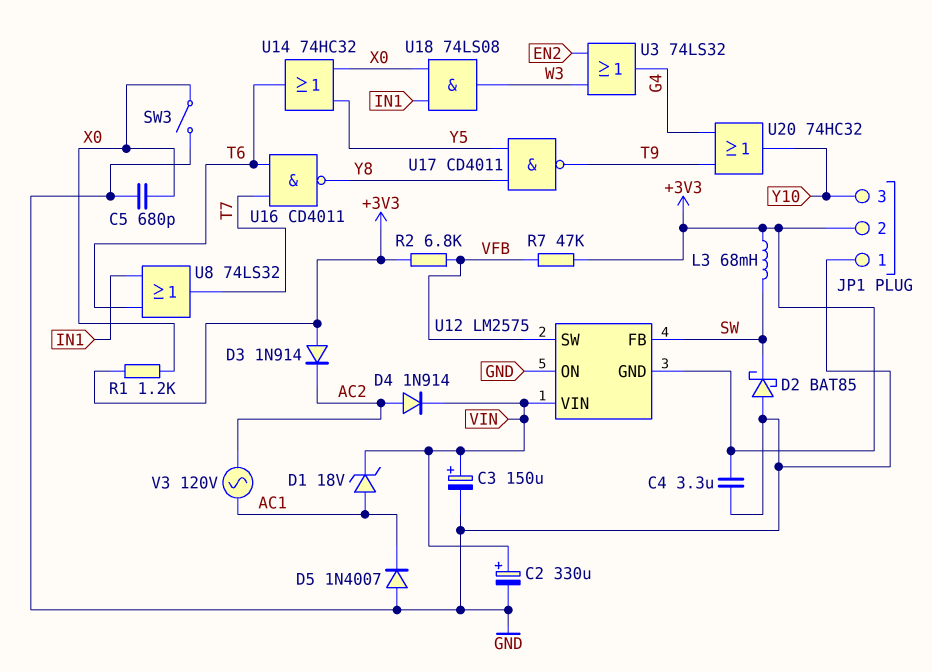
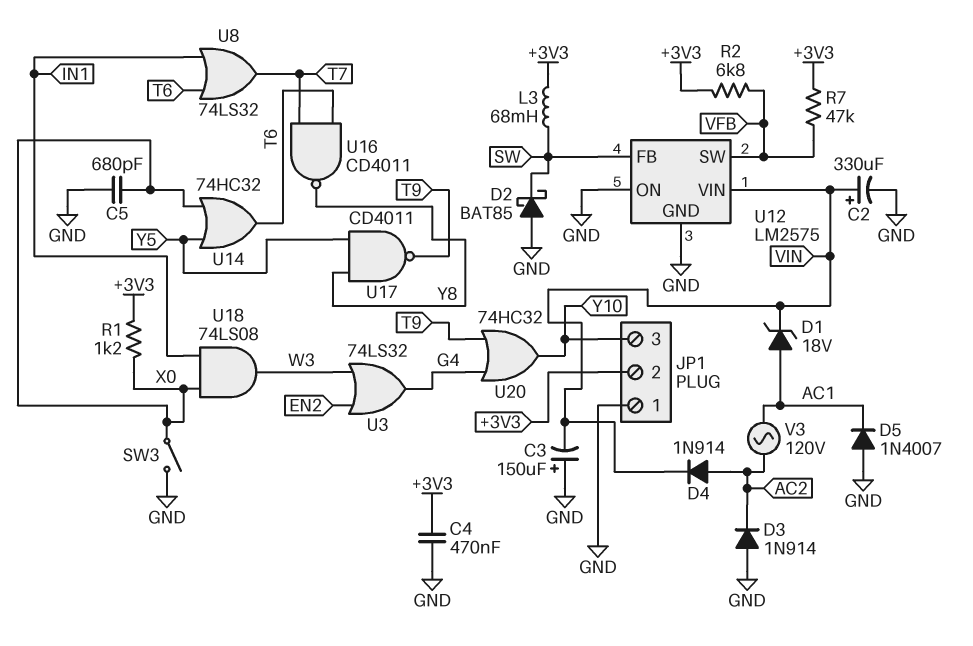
C3: 150uF (plus VIN, minus GND) -> 150uF (plus GND, minus VIN)
C4: 3.3uF (+3V3, GND) -> 470nF (+3V3, GND)
D3: diode 1N914 (A +3V3, K AC2) -> diode 1N914 (A GND, K AC2)
U12 pin GND: +3V3 -> GND

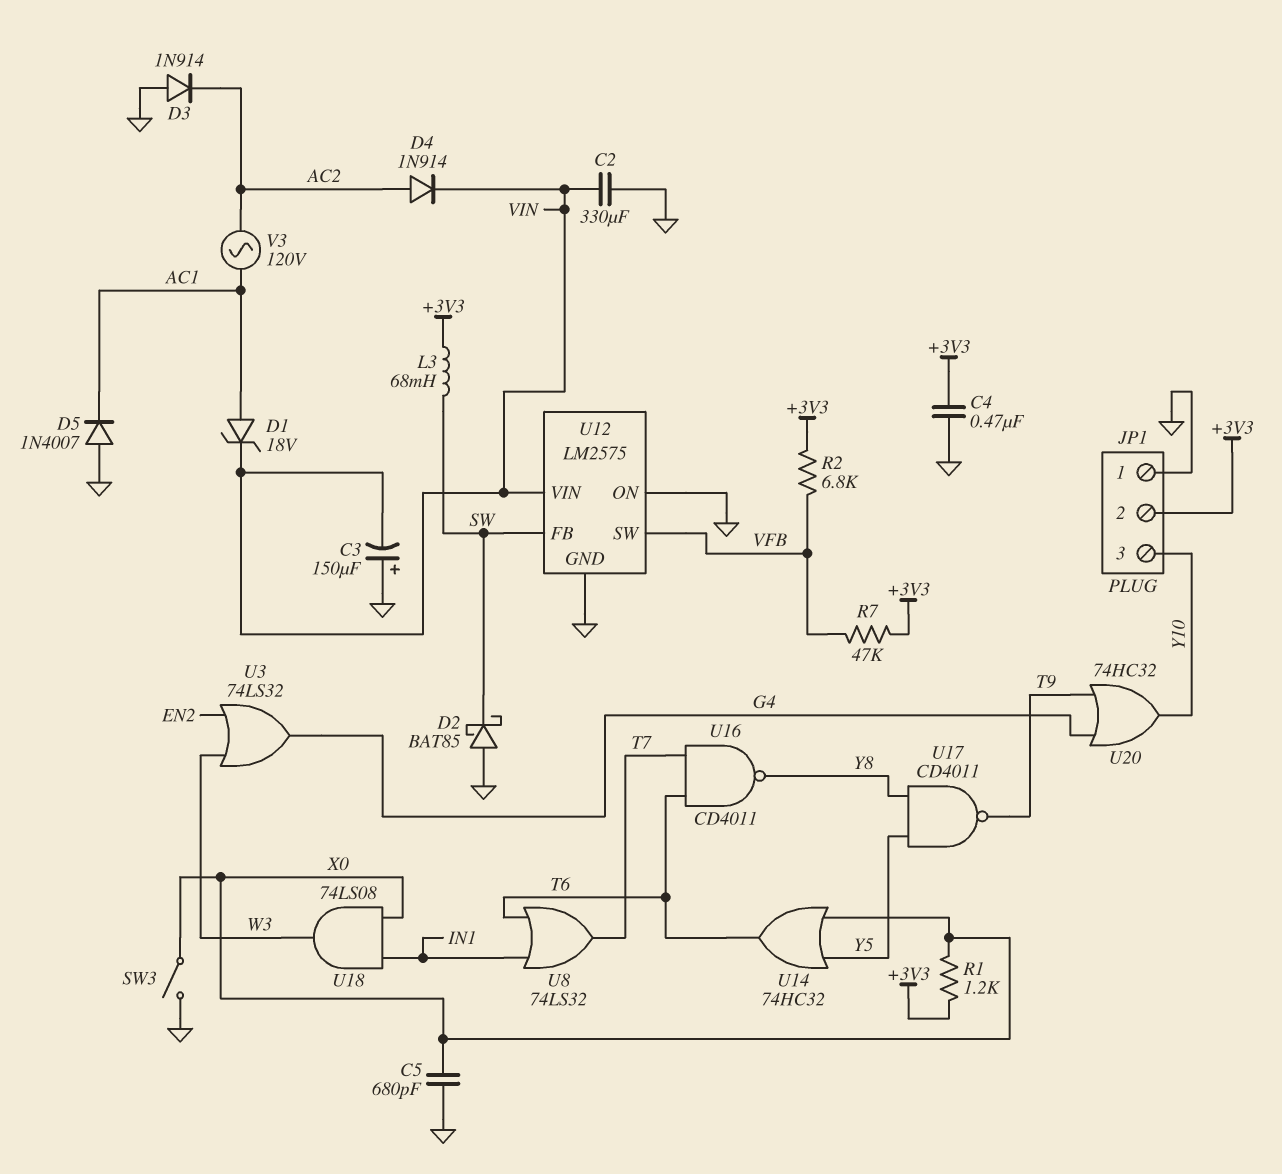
C2: 330uF (plus VIN, minus GND) -> 330uF (GND, VIN)

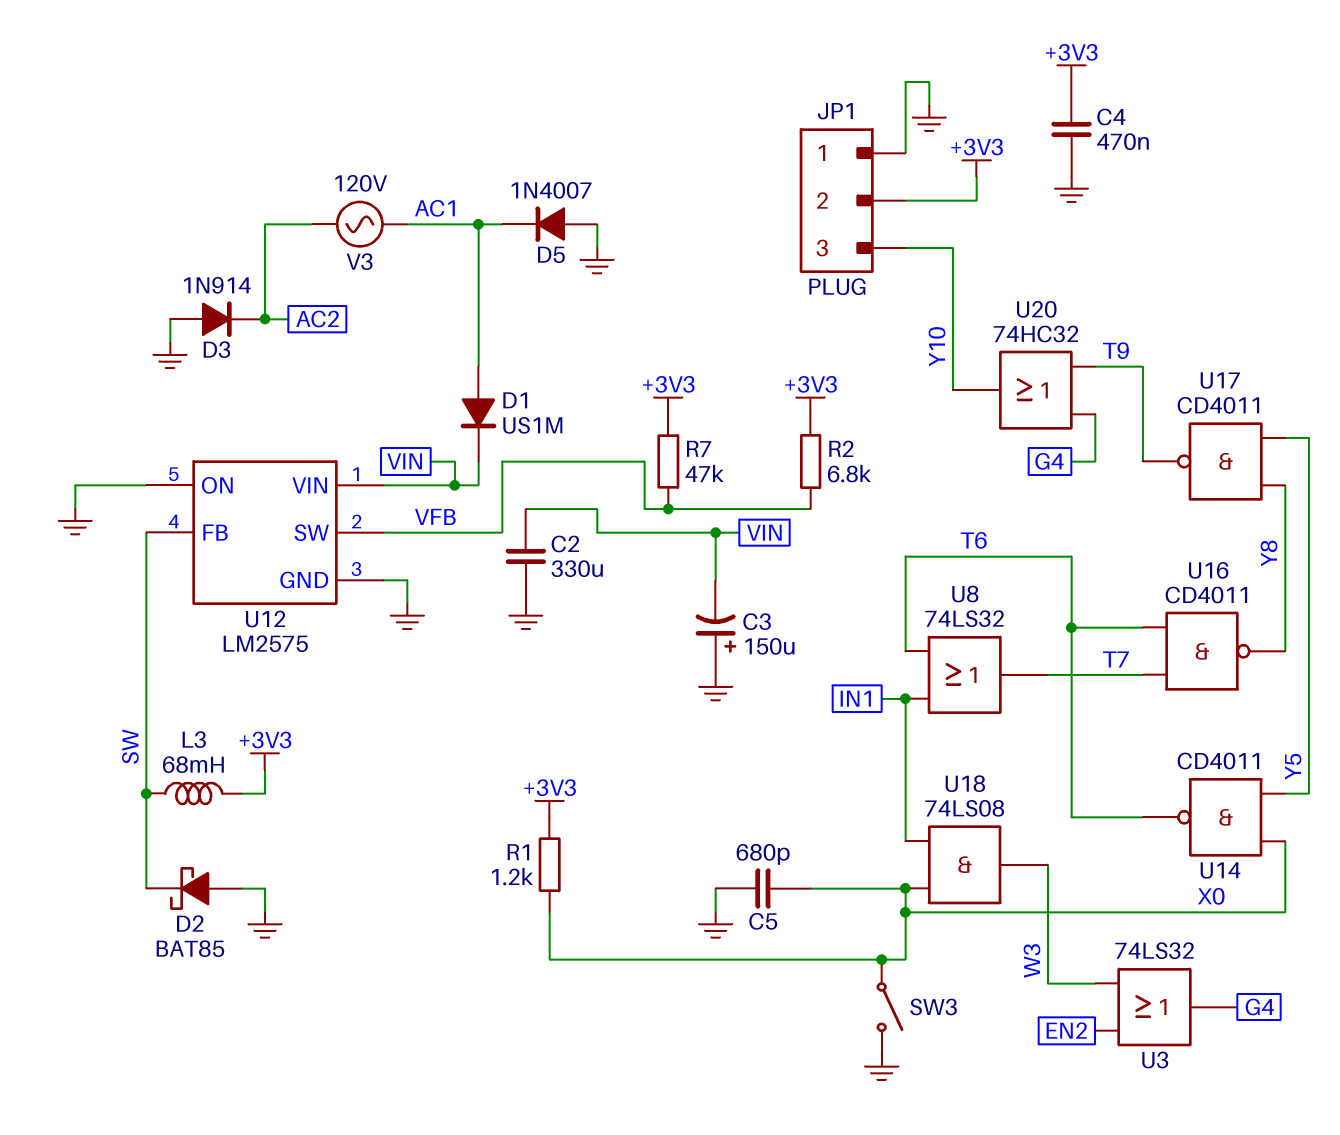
D1: zener 18V (A AC1, K VIN) -> diode US1M (A AC1, K VIN)
D4: diode 1N914 (A AC2, K VIN) -> none
U14: OR 74HC32 (in X0, in Y5, out T6) -> NAND CD4011 (in X0, in Y5, out T6)

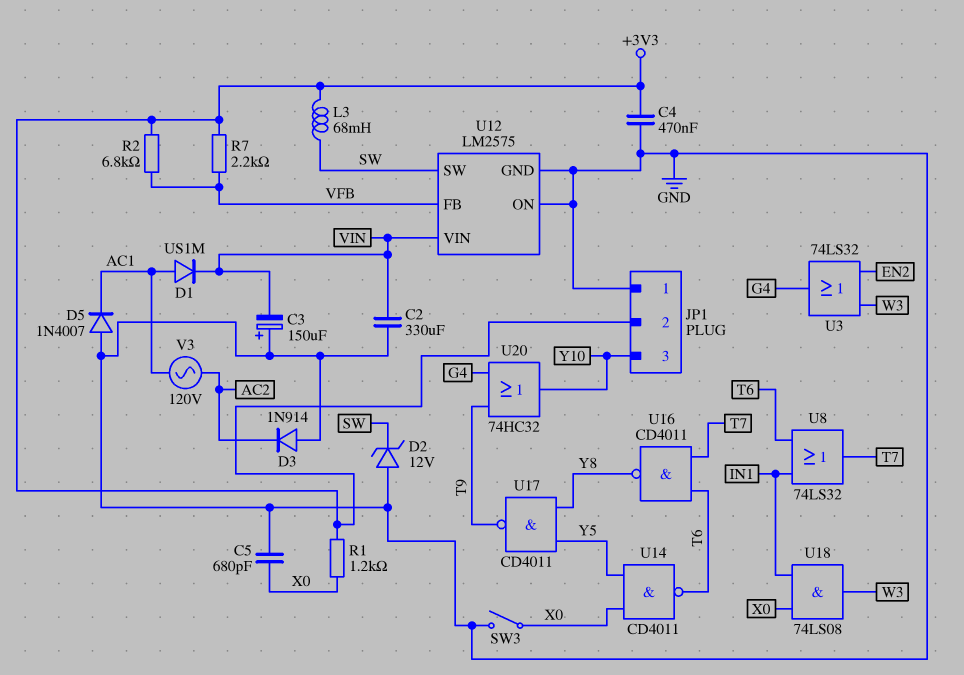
D2: schottky BAT85 (A GND, K SW) -> zener 12V (A GND, K SW)
R7: 47k (+3V3, VFB) -> 2.2k (+3V3, VFB)
U12 pin FB: SW -> VFB
U12 pin SW: VFB -> SW

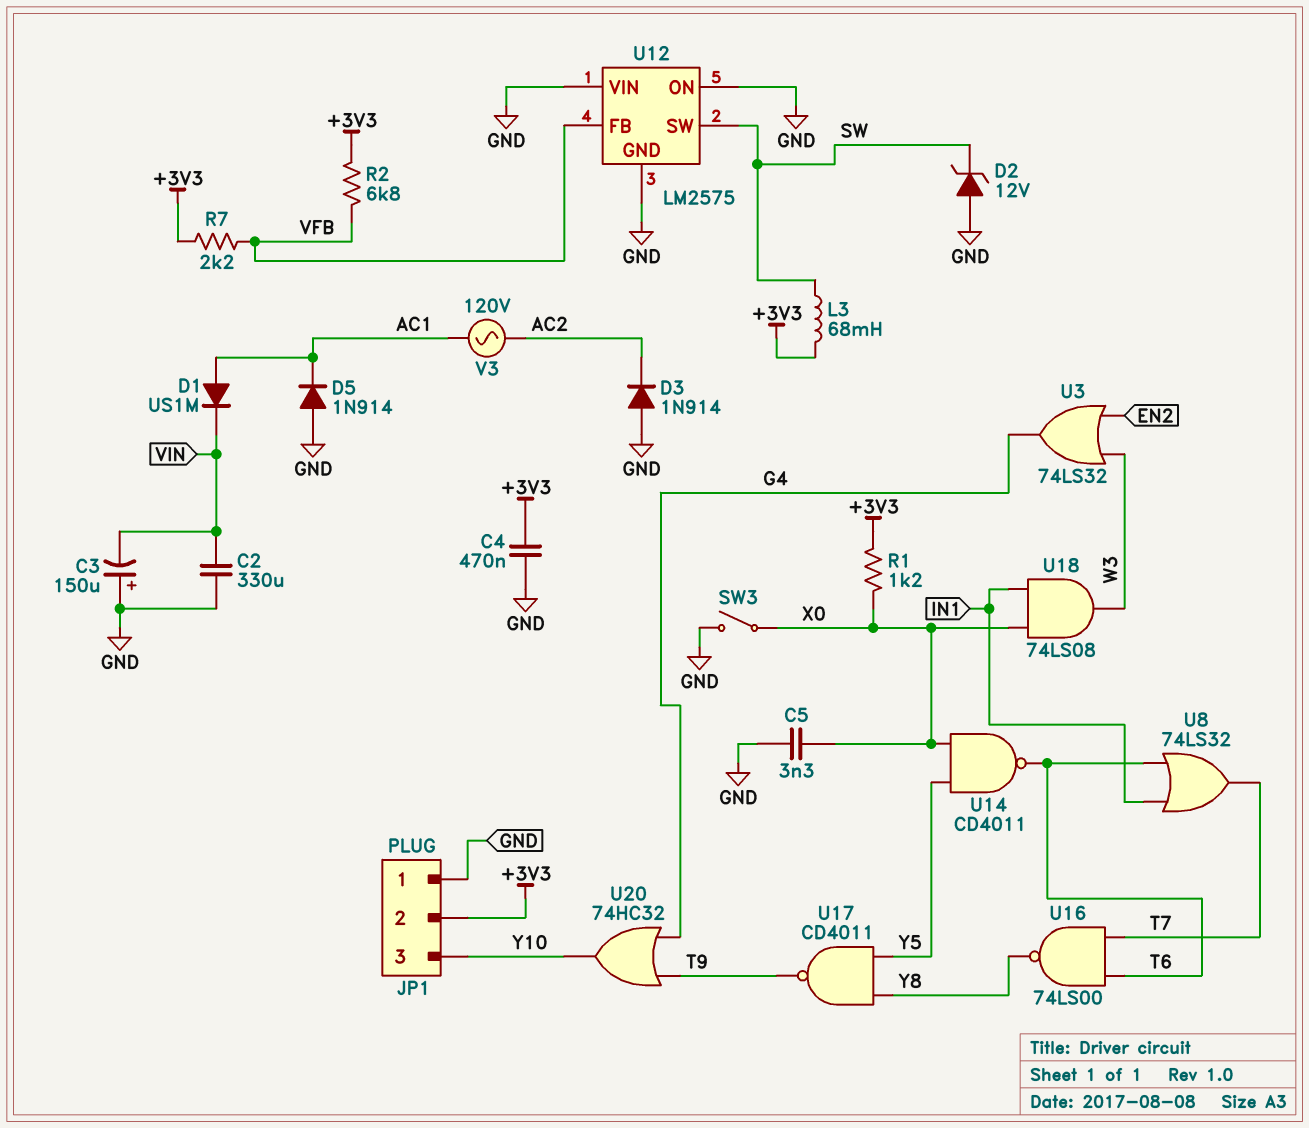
C5: 680pF (GND, X0) -> 3.3nF (GND, X0)
D5: diode 1N4007 (A GND, K AC1) -> diode 1N914 (A GND, K AC1)
U12 pin VIN: VIN -> GND
U16: NAND CD4011 (in T6, in T7, out Y8) -> NAND 74LS00 (in T6, in T7, out Y8)

